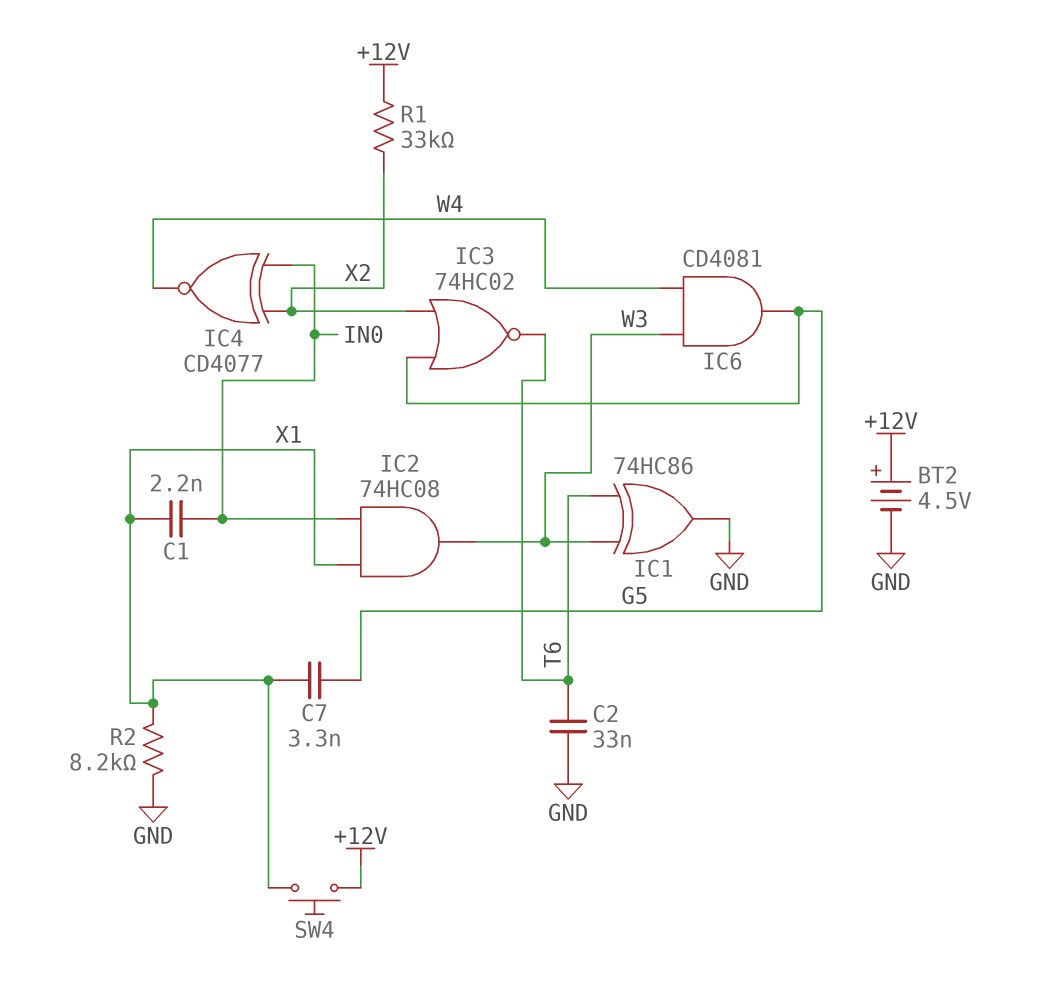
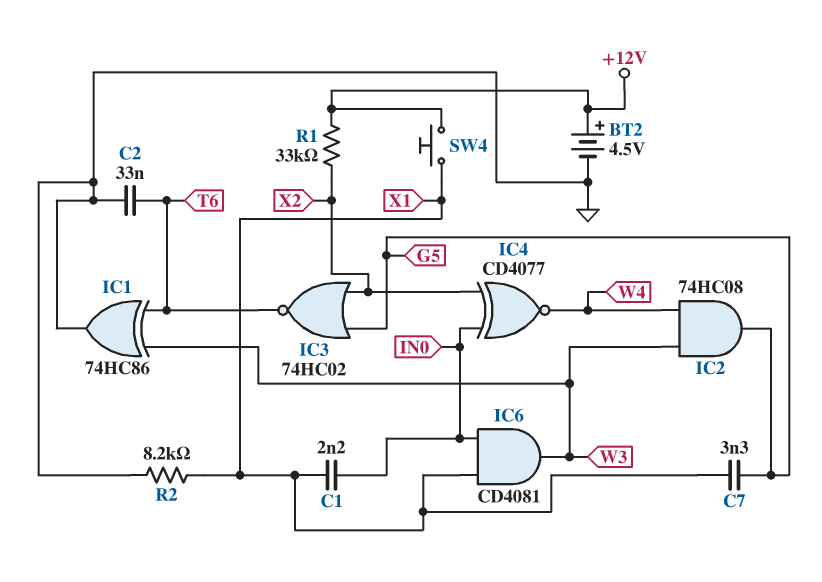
IC2: AND 74HC08 (in IN0, in X1, out W3) -> AND 74HC08 (in W3, in W4, out G5)
IC6: AND CD4081 (in W3, in W4, out G5) -> AND CD4081 (in IN0, in X1, out W3)

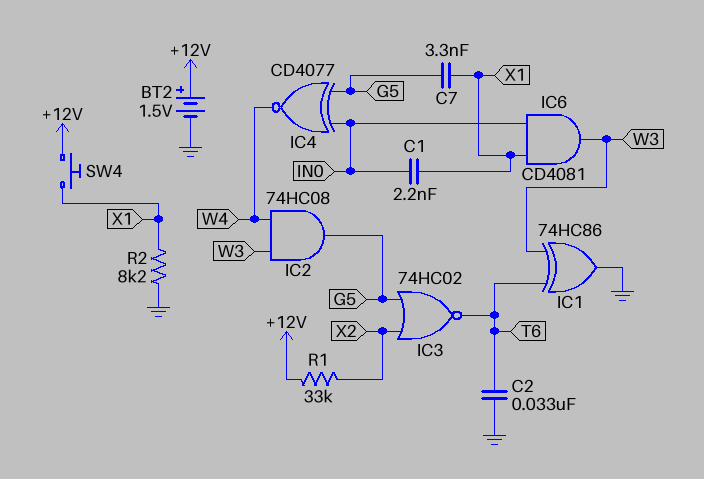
BT2: 4.5V (plus +12V, minus GND) -> 1.5V (plus +12V, minus GND)
IC4: XNOR CD4077 (in IN0, in X2, out W4) -> XNOR CD4077 (in G5, in IN0, out W4)

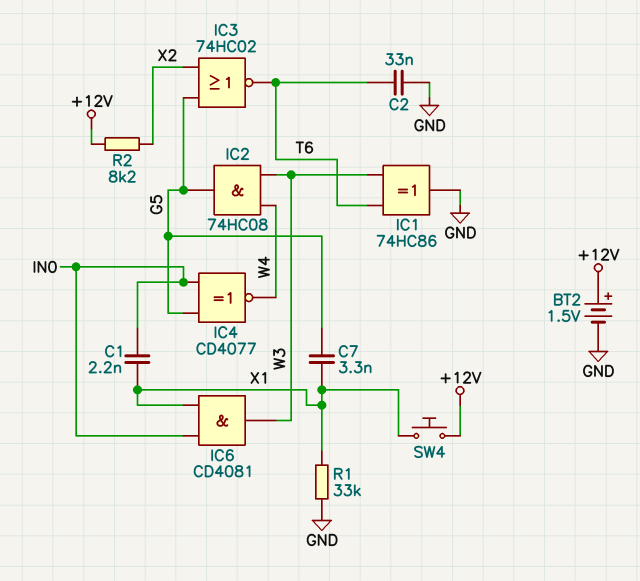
R1: 33k (+12V, X2) -> 33k (GND, X1)
R2: 8.2k (GND, X1) -> 8.2k (+12V, X2)

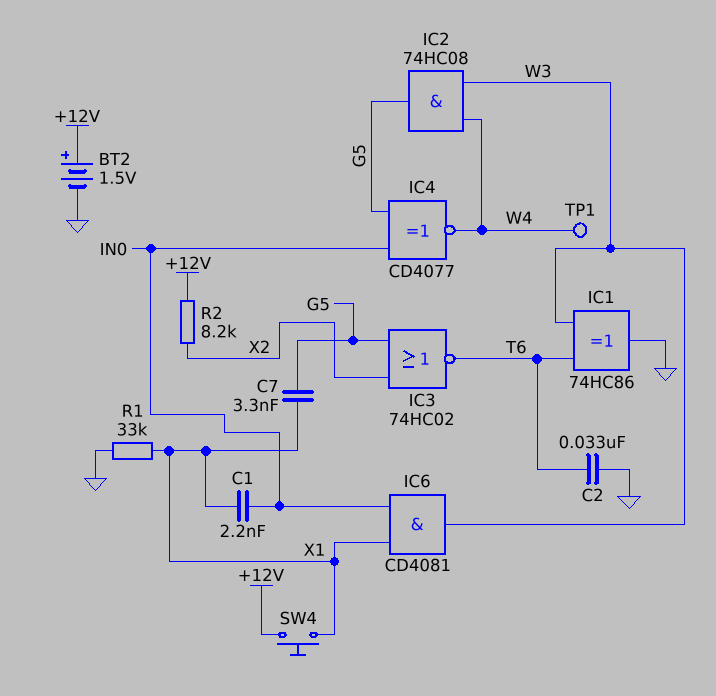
TP1: none -> test point (W4)

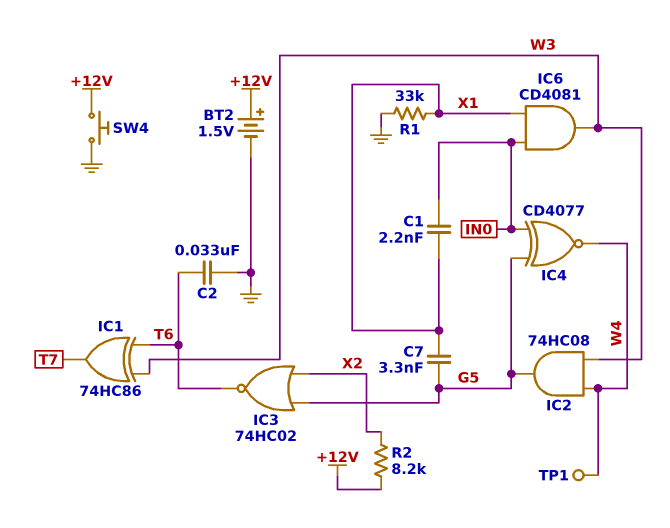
IC1: XOR 74HC86 (in T6, in W3, out GND) -> XOR 74HC86 (in T6, in W3, out T7)
SW4: button (+12V, X1) -> button (+12V, GND)

